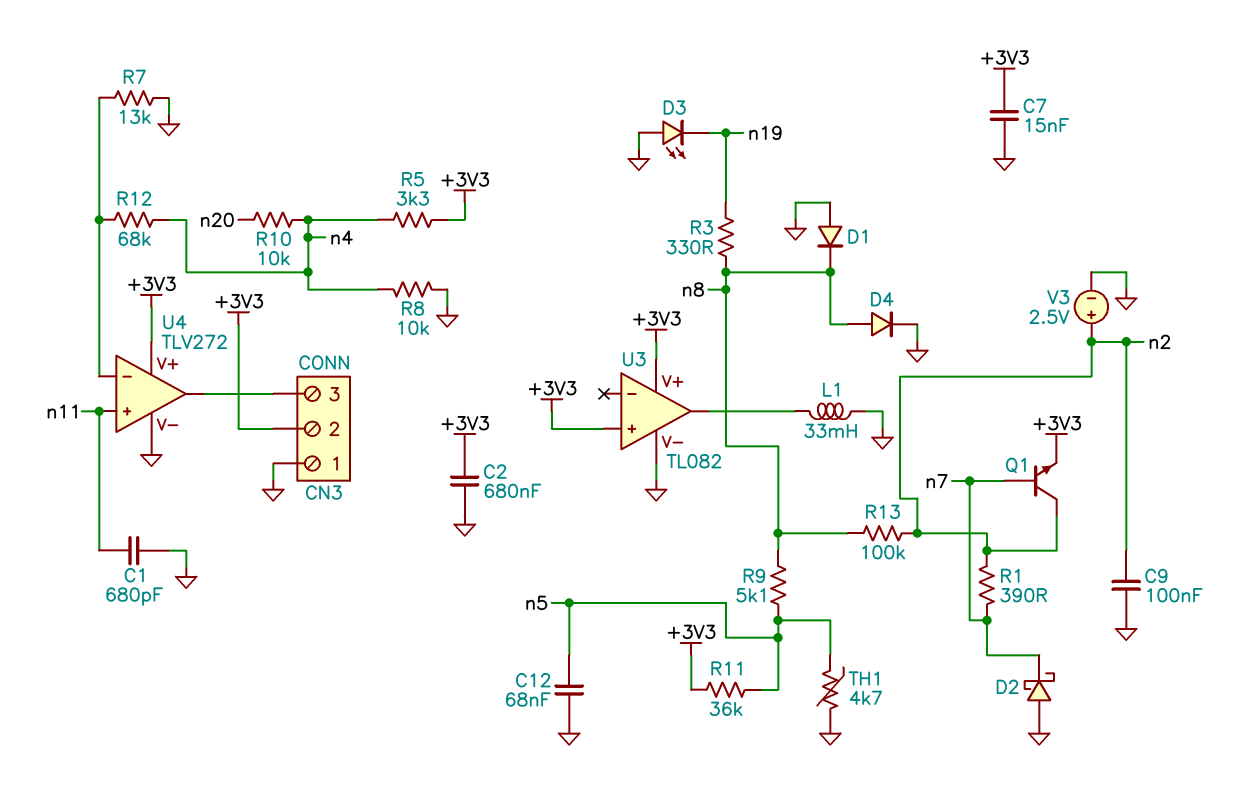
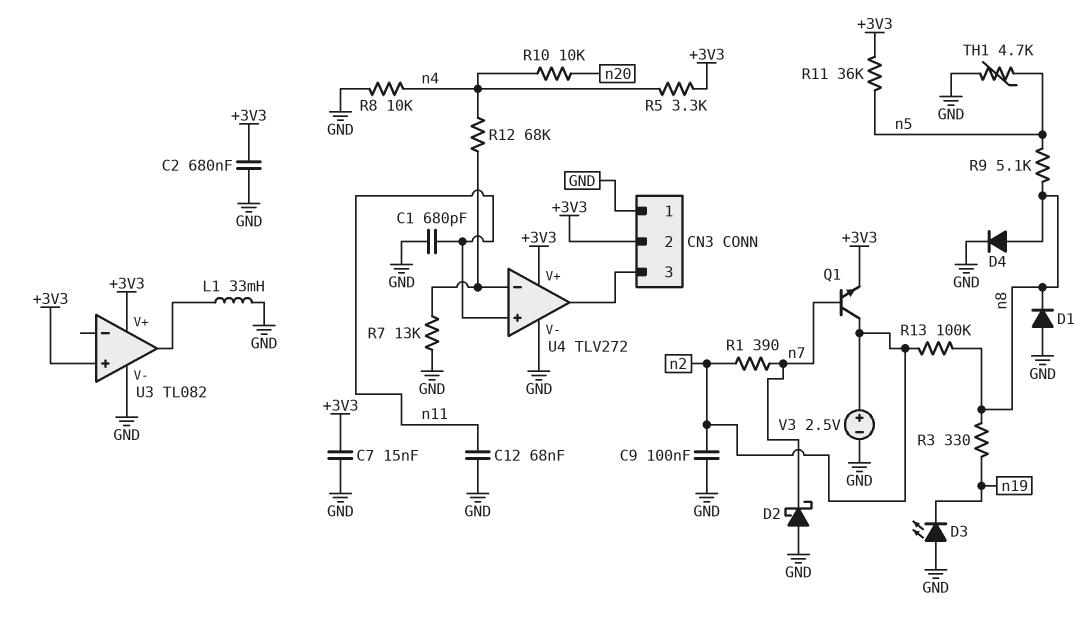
C12: 68nF (GND, n5) -> 68nF (GND, n11)

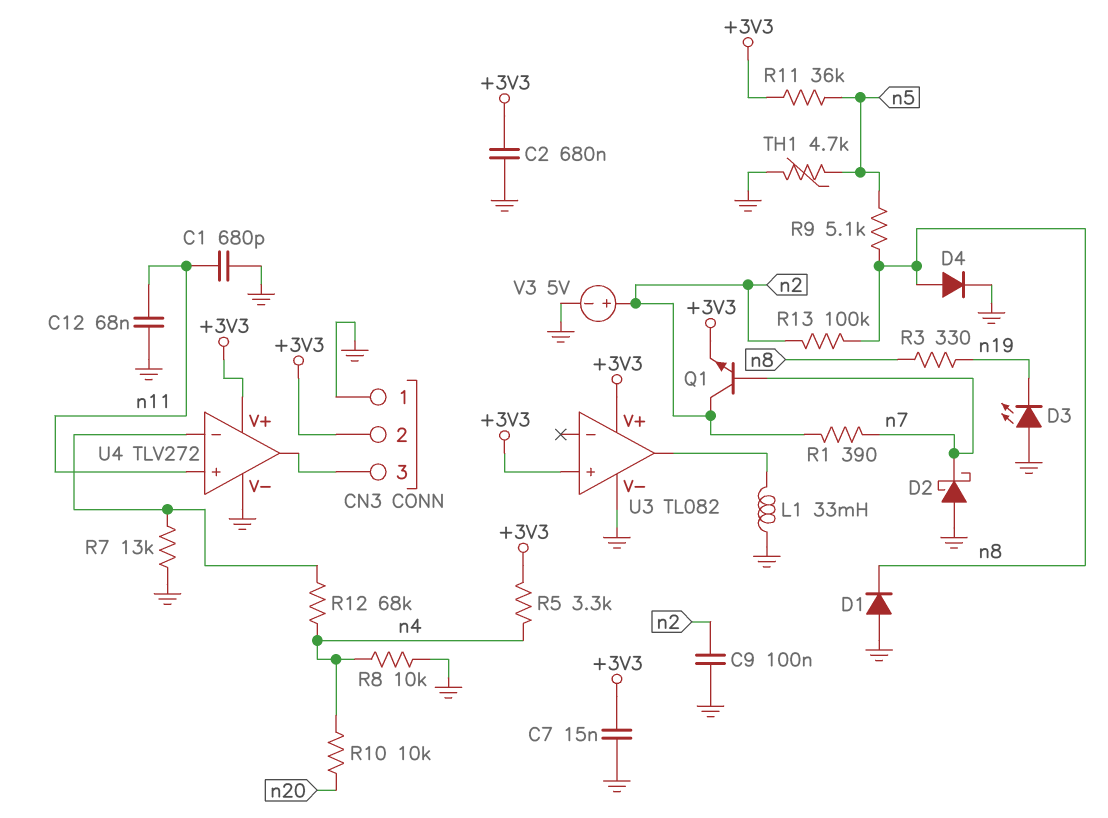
V3: 2.5V (plus n2, minus GND) -> 5V (plus n2, minus GND)

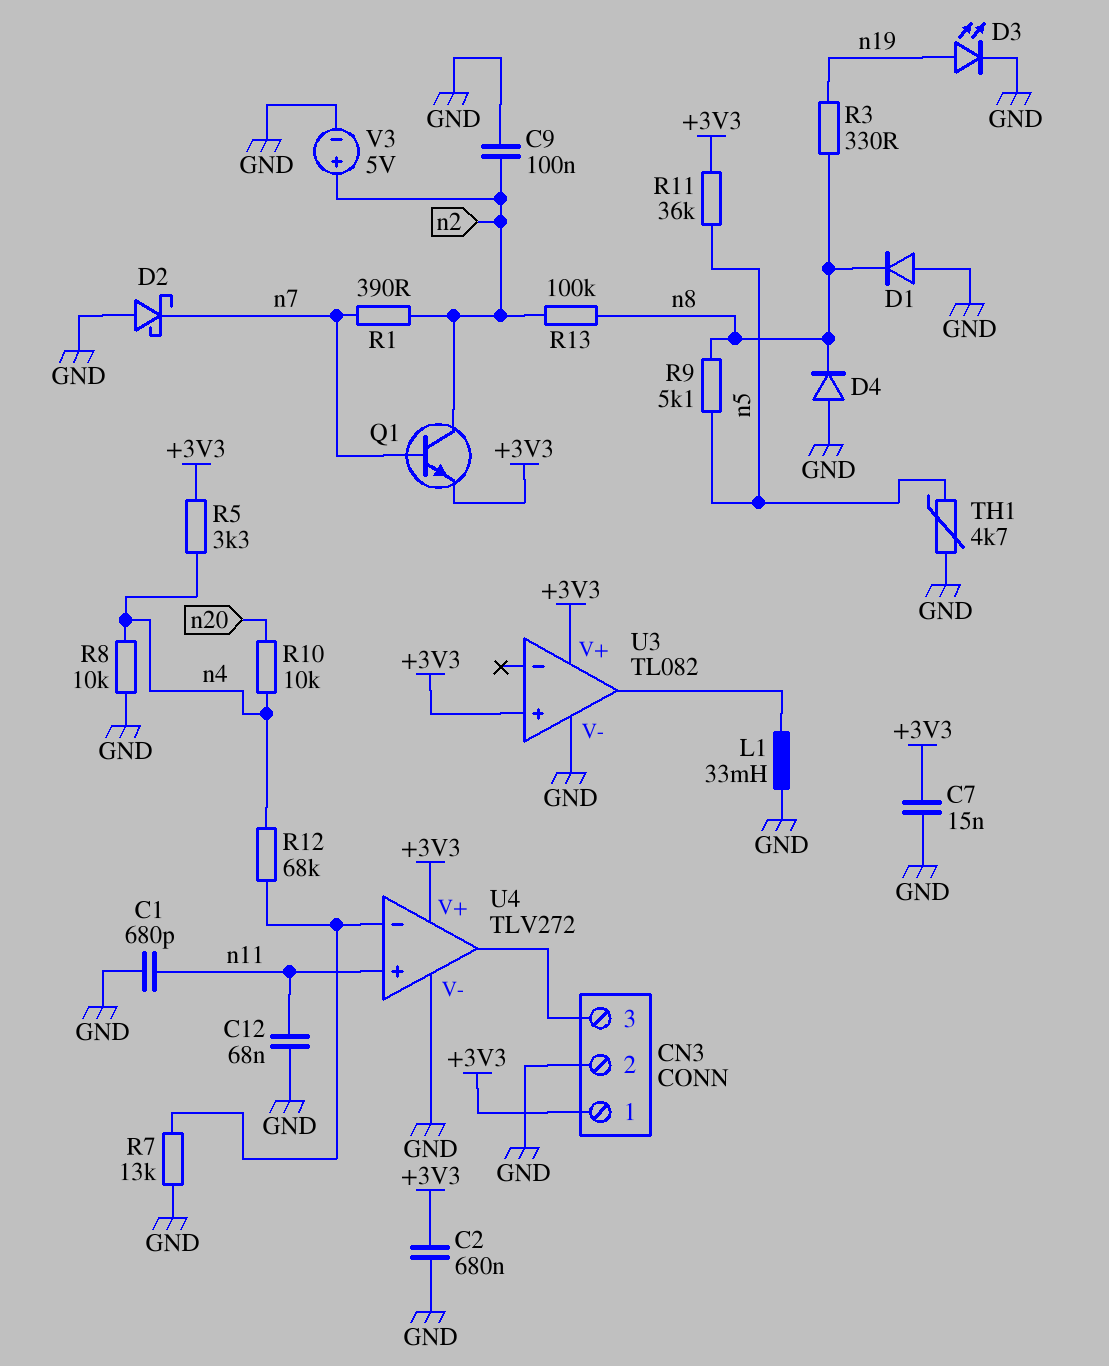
CN3 pin 1: GND -> +3V3
CN3 pin 2: +3V3 -> GND
D3: LED (A GND, K n19) -> LED (A n19, K GND)
D4: diode (A n8, K GND) -> diode (A GND, K n8)

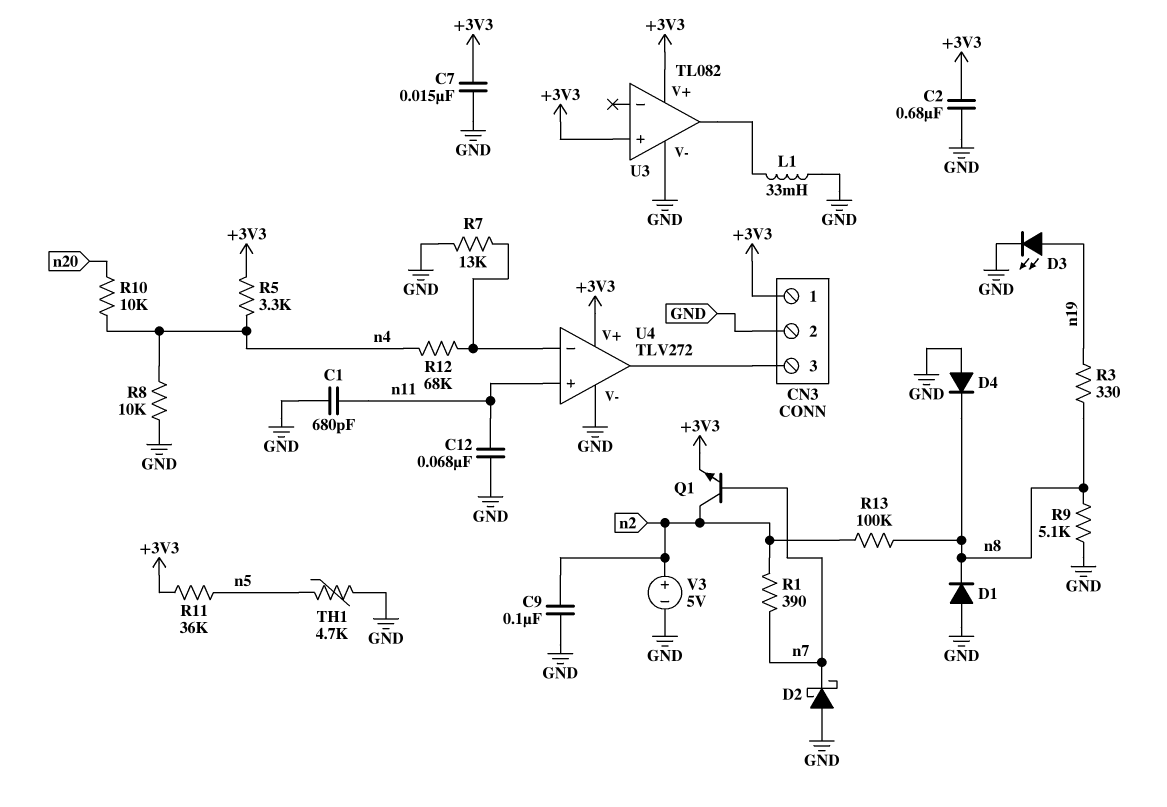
R9: 5.1k (n5, n8) -> 5.1k (GND, n8)

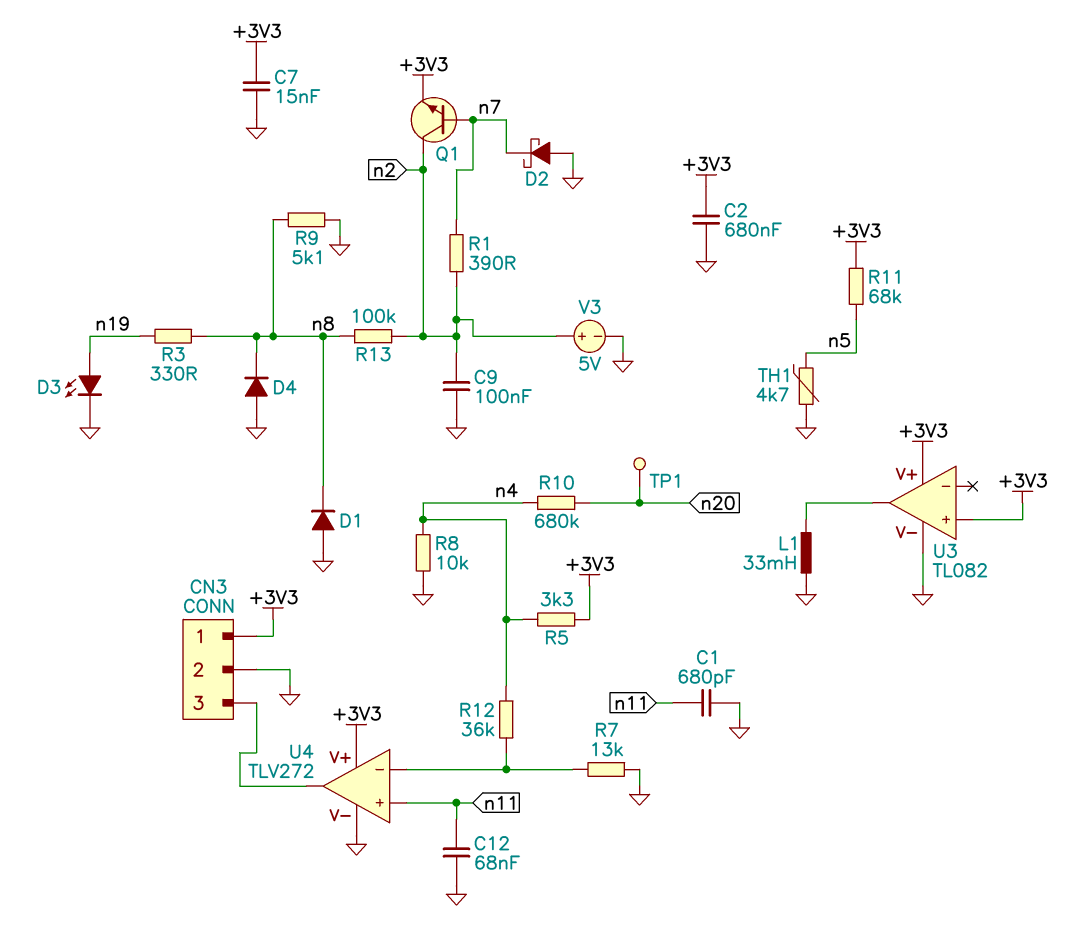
R10: 10k (n4, n20) -> 680k (n4, n20)
R11: 36k (+3V3, n5) -> 68k (+3V3, n5)
R12: 68k (U4/in-, n4) -> 36k (U4/in-, n4)
TP1: none -> test point (n20)

